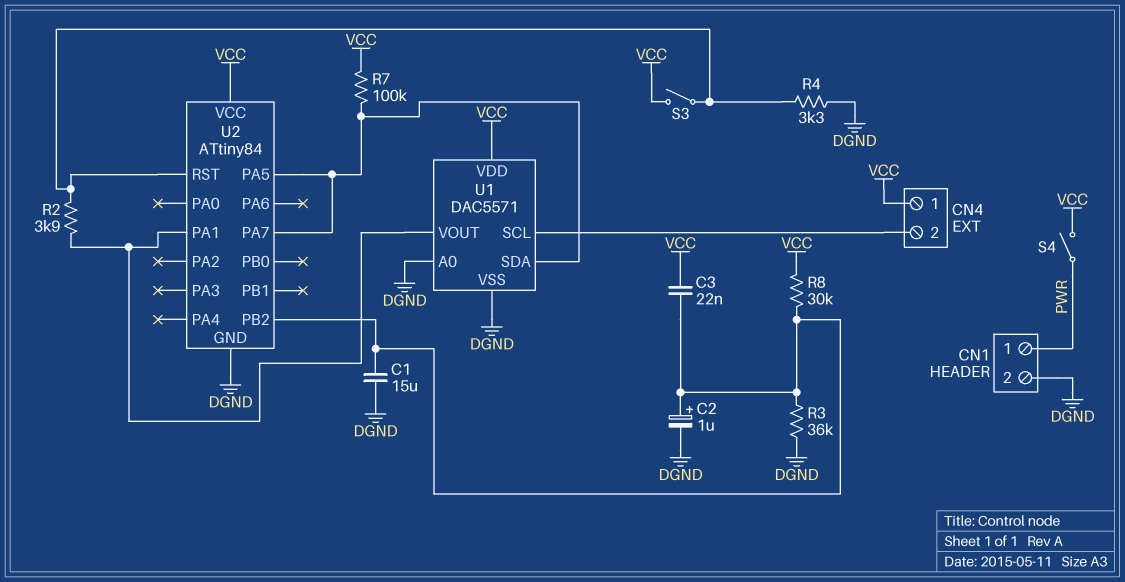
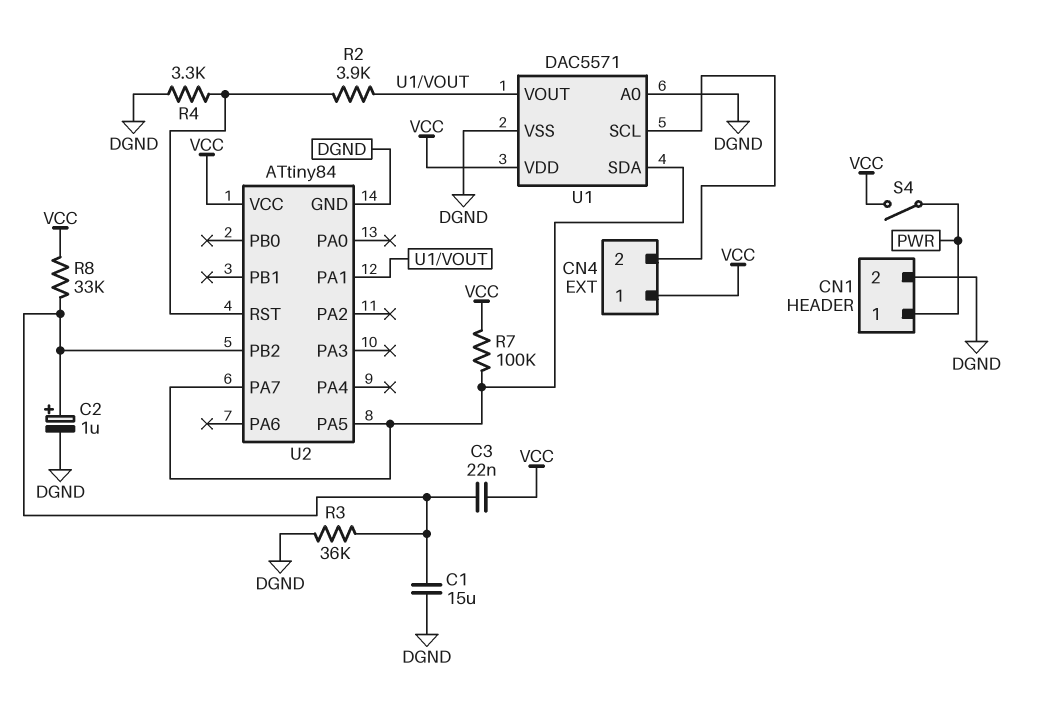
R8: 30k (U2/PB2, VCC) -> 33k (U2/PB2, VCC)
S3: switch (U2/RST, VCC) -> none

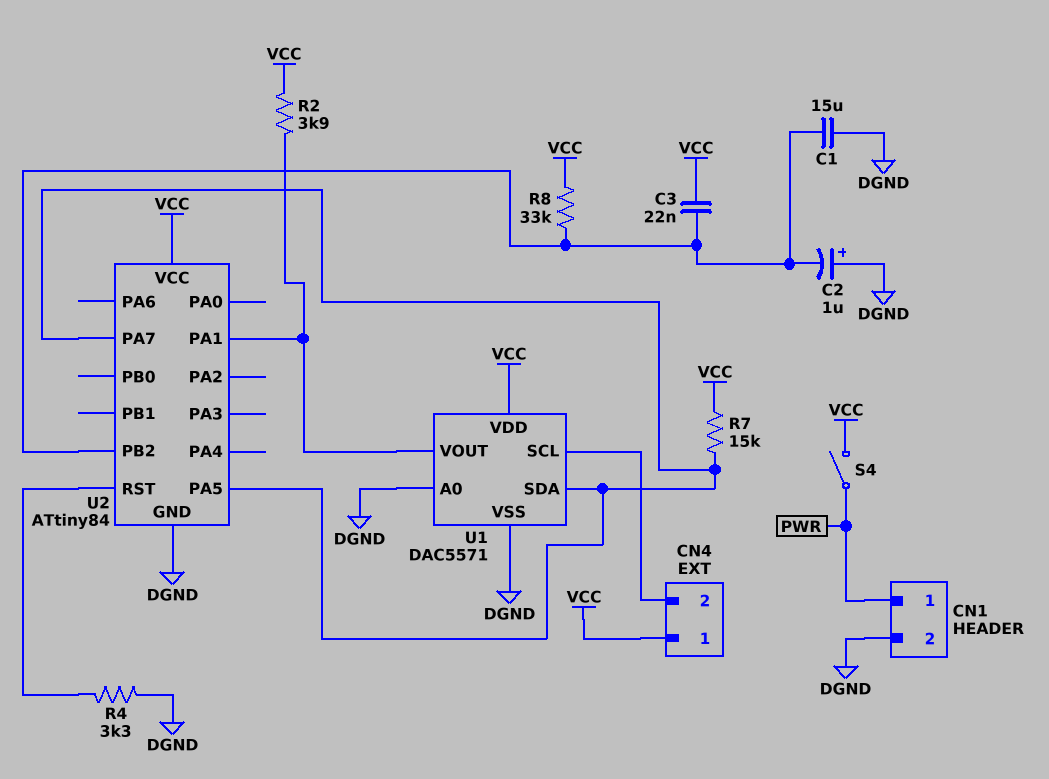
C2: 1uF (plus U2/PB2, minus DGND) -> 1uF (plus DGND, minus U2/PB2)
R2: 3.9k (U1/VOUT, U2/RST) -> 3.9k (U1/VOUT, VCC)
R3: 36k (DGND, U2/PB2) -> none
R7: 100k (U1/SDA, VCC) -> 15k (U1/SDA, VCC)

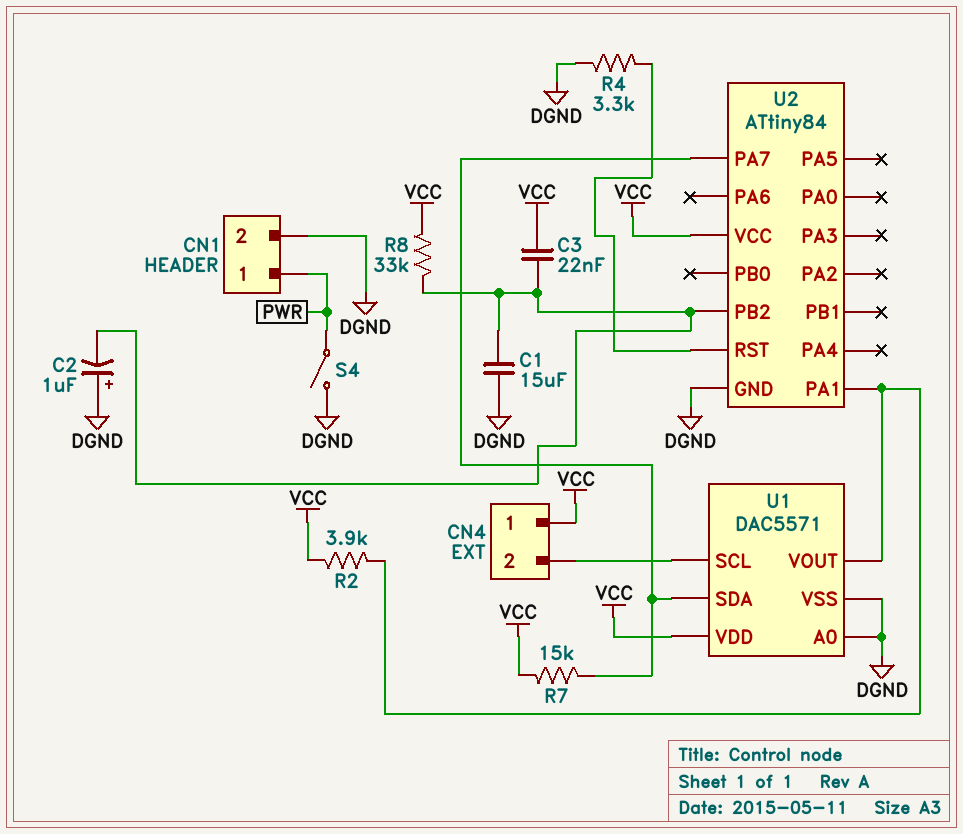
S4: switch (PWR, VCC) -> switch (DGND, PWR)
U2 pin PA5: U1/SDA -> none

